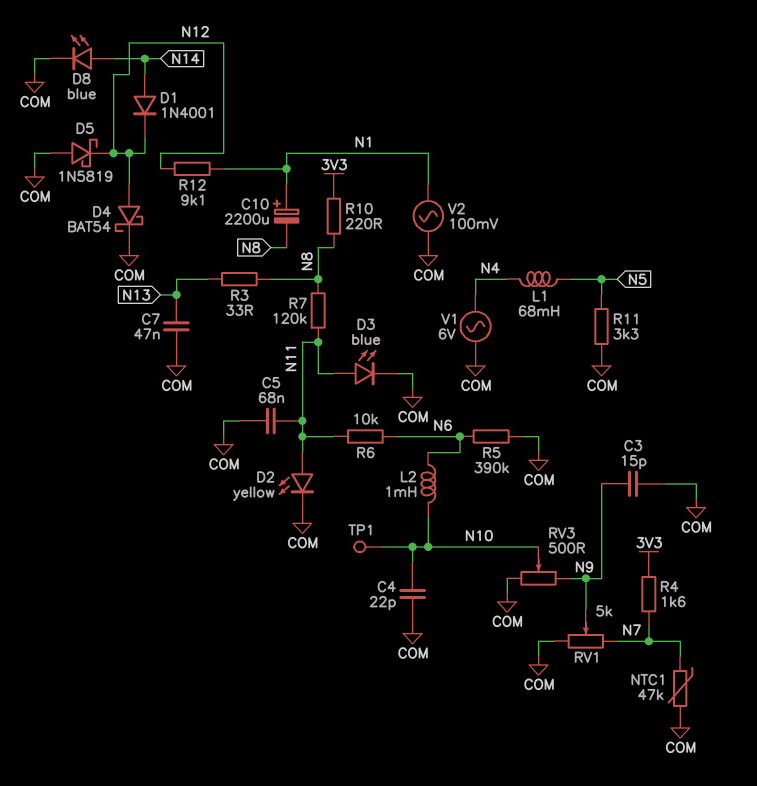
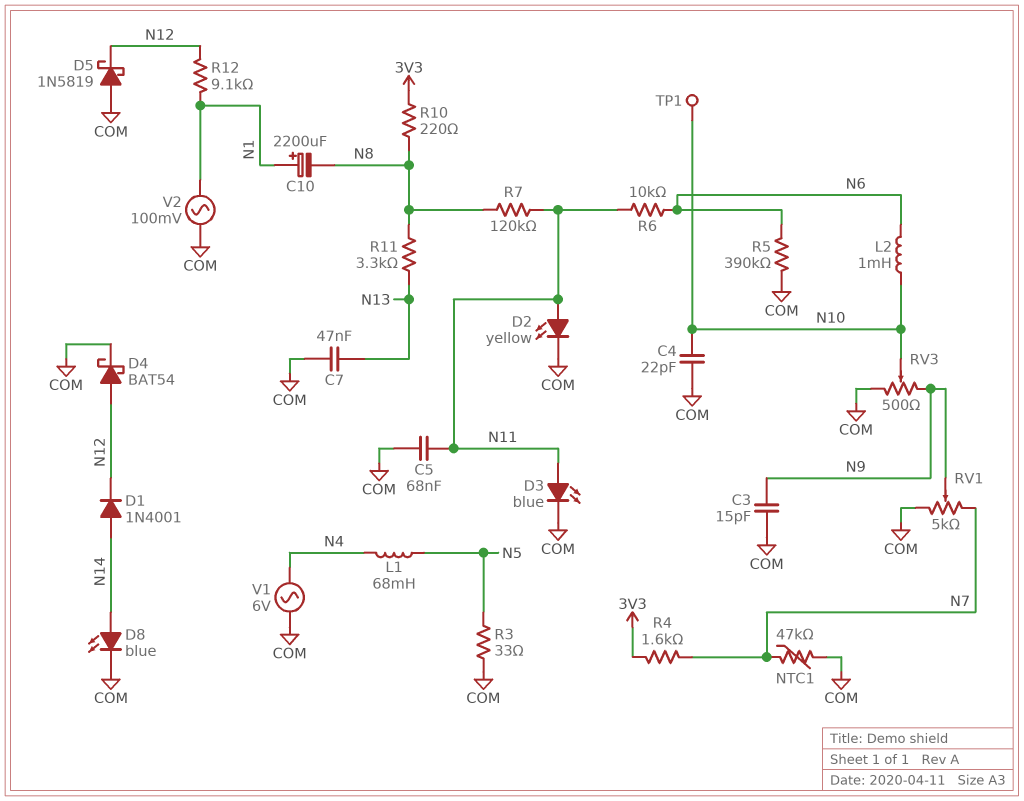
R3: 33 (N8, N13) -> 33 (COM, N5)
R11: 3.3k (COM, N5) -> 3.3k (N8, N13)

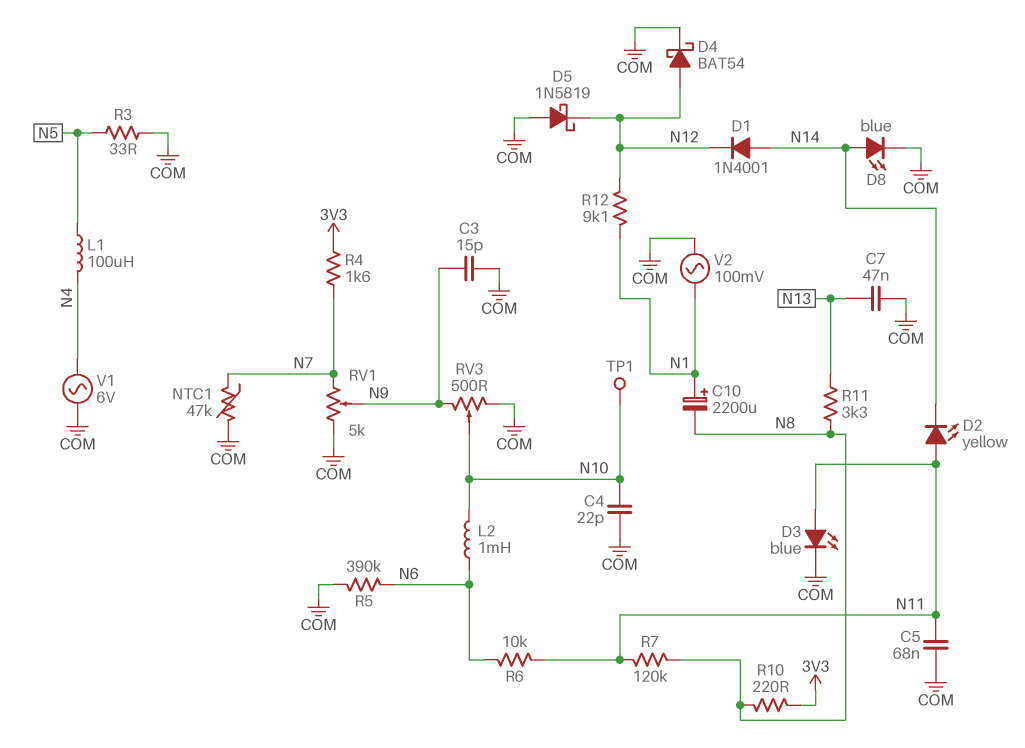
D2: LED yellow (A N11, K COM) -> LED yellow (A N11, K N14)
L1: 68mH (N4, N5) -> 100uH (N4, N5)

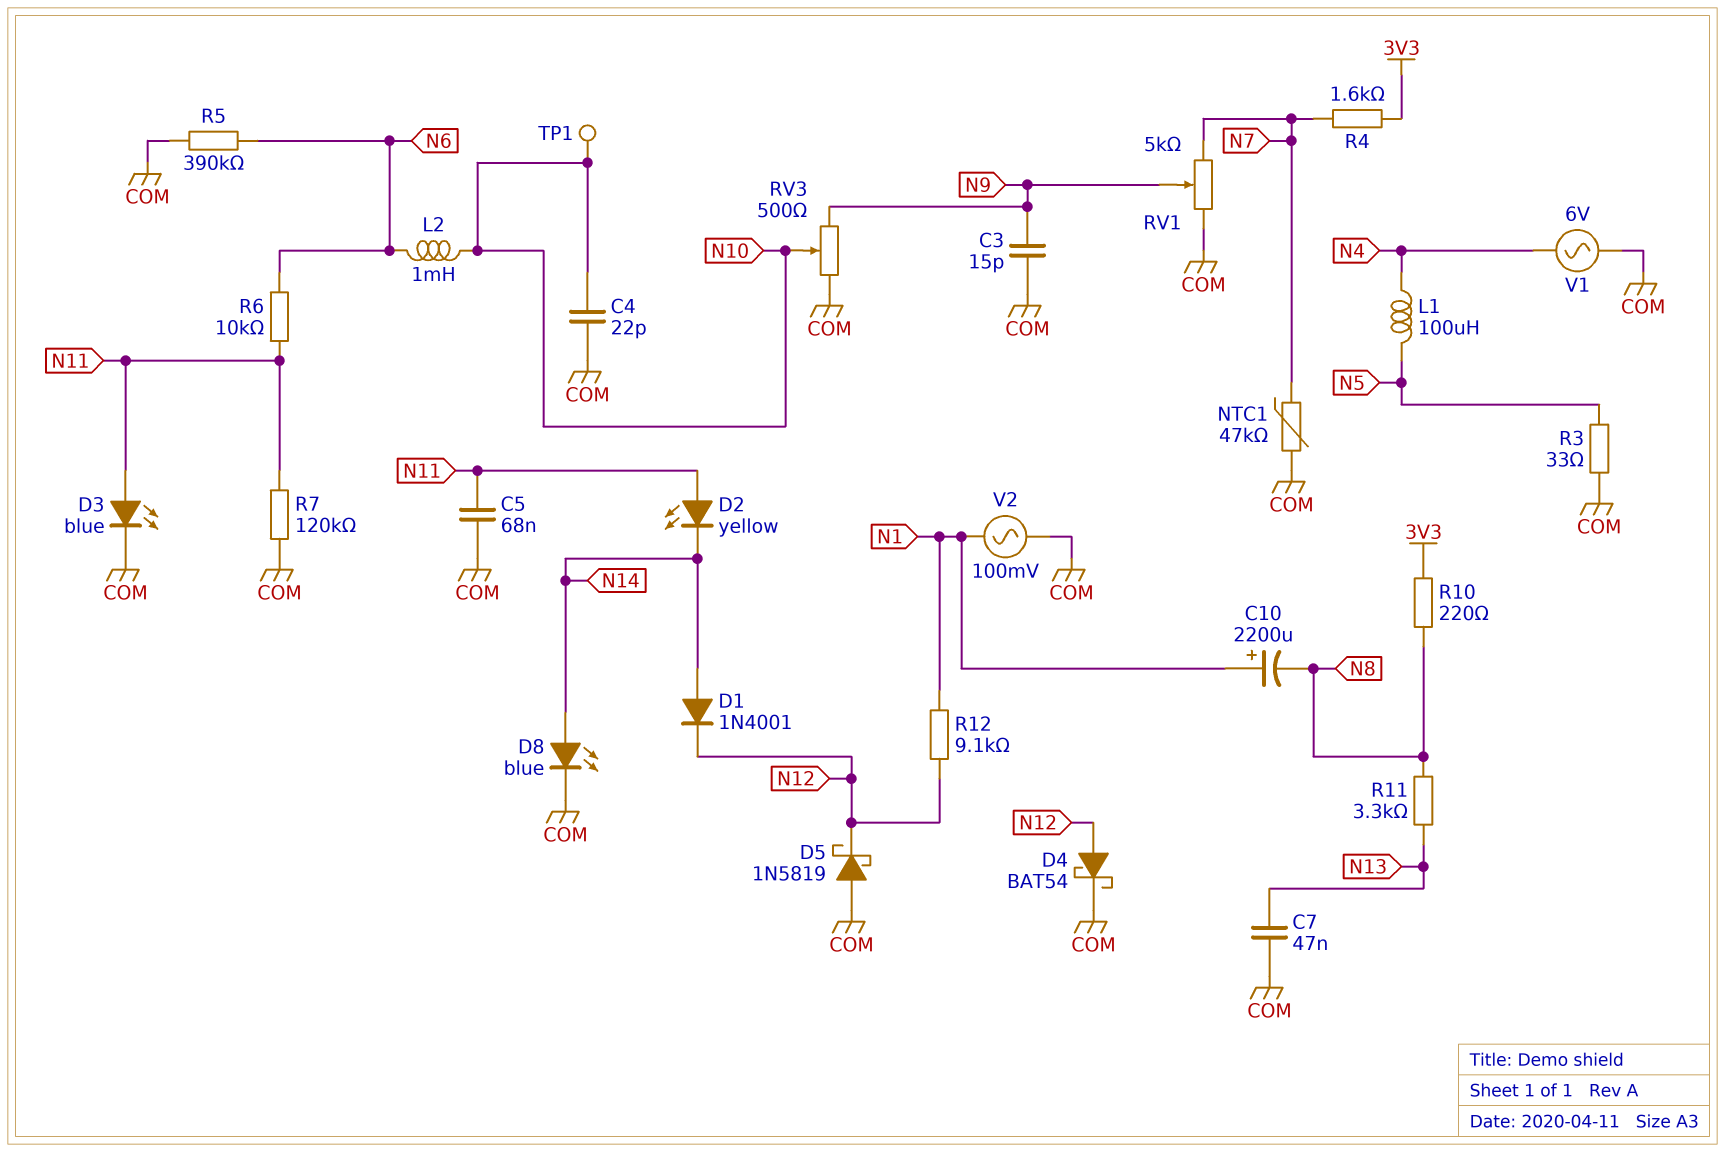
R7: 120k (N8, N11) -> 120k (COM, N11)

